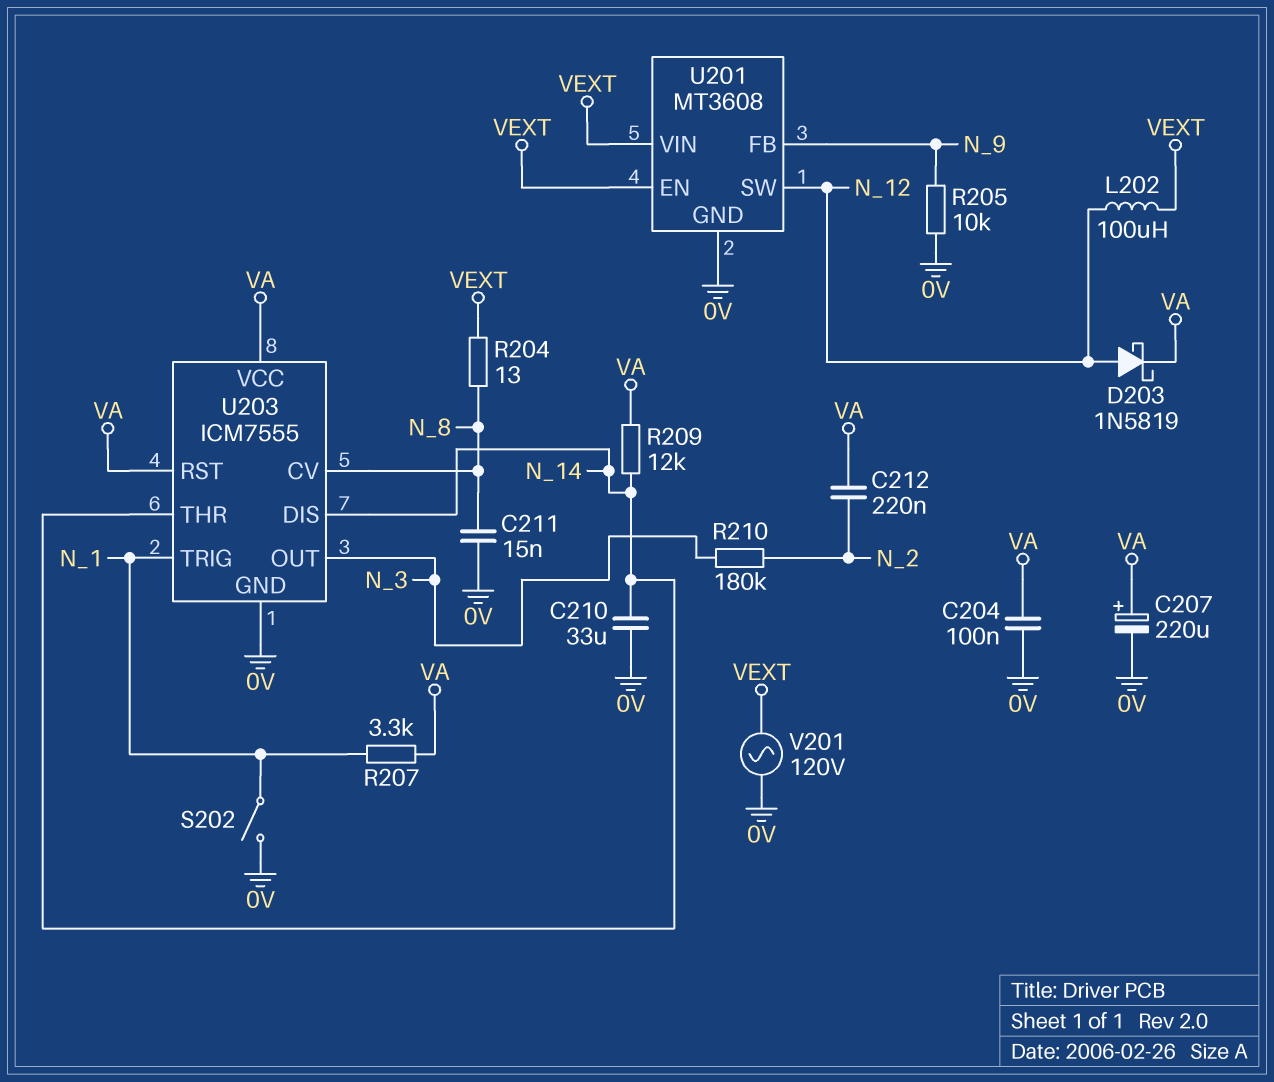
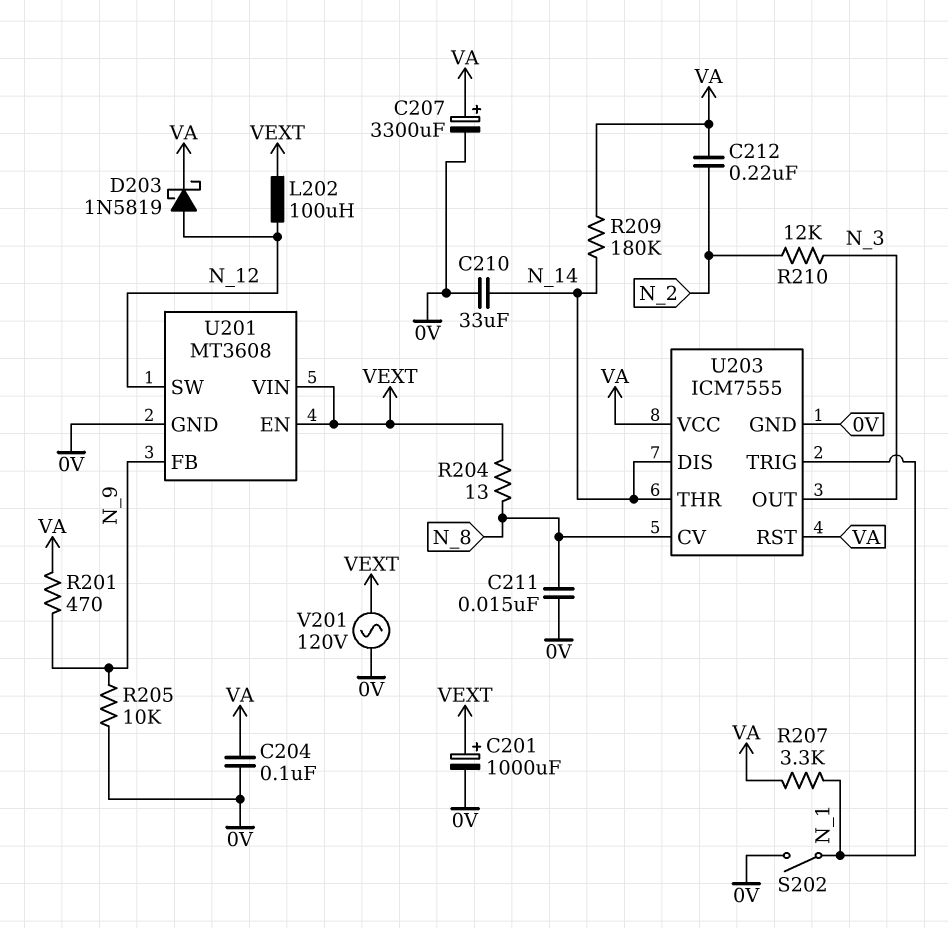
C201: none -> 1000uF (plus VEXT, minus 0V)
C207: 220uF (plus VA, minus 0V) -> 3300uF (plus VA, minus 0V)
R201: none -> 470 (N_9, VA)
R209: 12k (N_14, VA) -> 180k (N_14, VA)
R210: 180k (N_2, N_3) -> 12k (N_2, N_3)

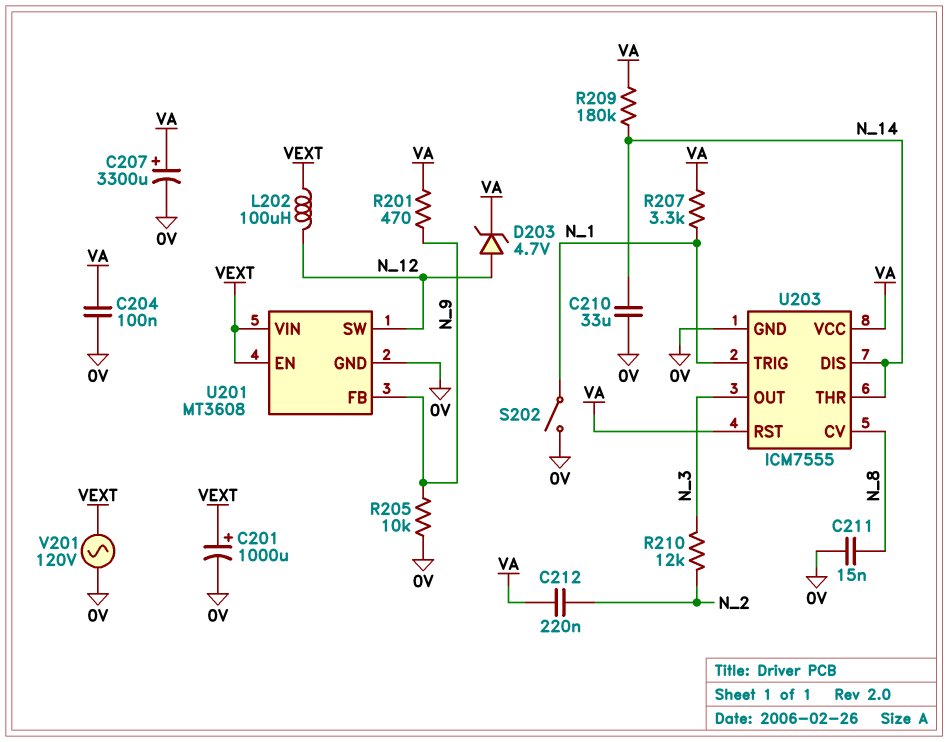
D203: schottky 1N5819 (A N_12, K VA) -> zener 4.7V (A N_12, K VA)
R204: 13 (N_8, VEXT) -> none

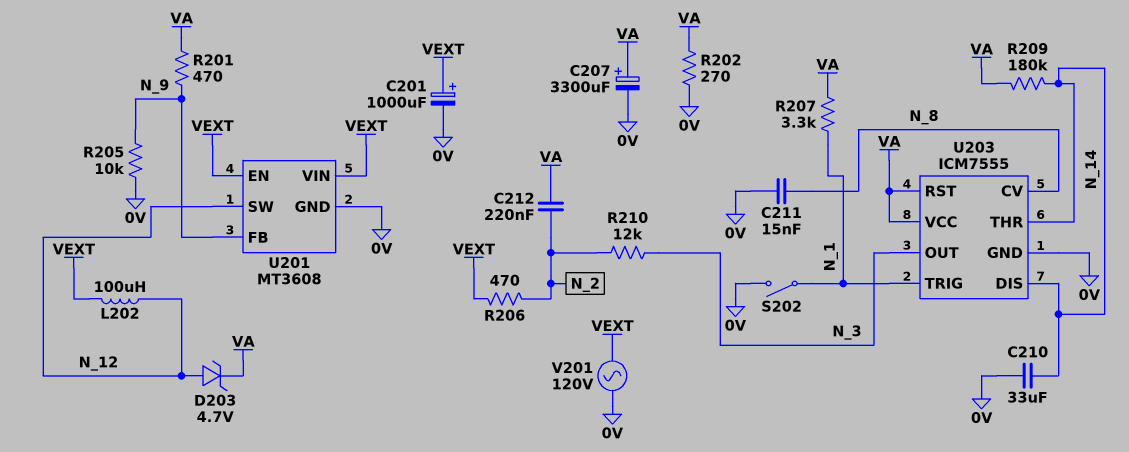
C204: 100nF (0V, VA) -> none
R202: none -> 270 (0V, VA)
R206: none -> 470 (N_2, VEXT)

